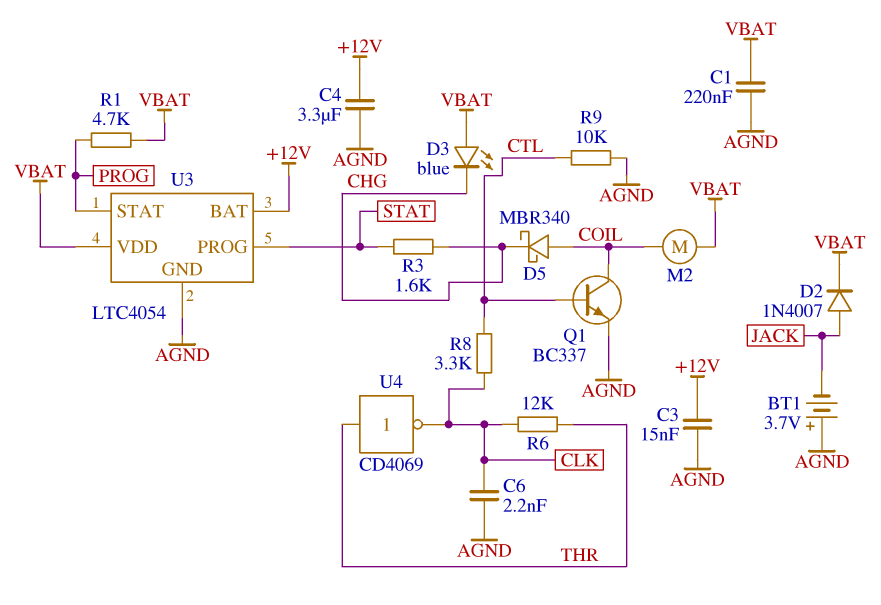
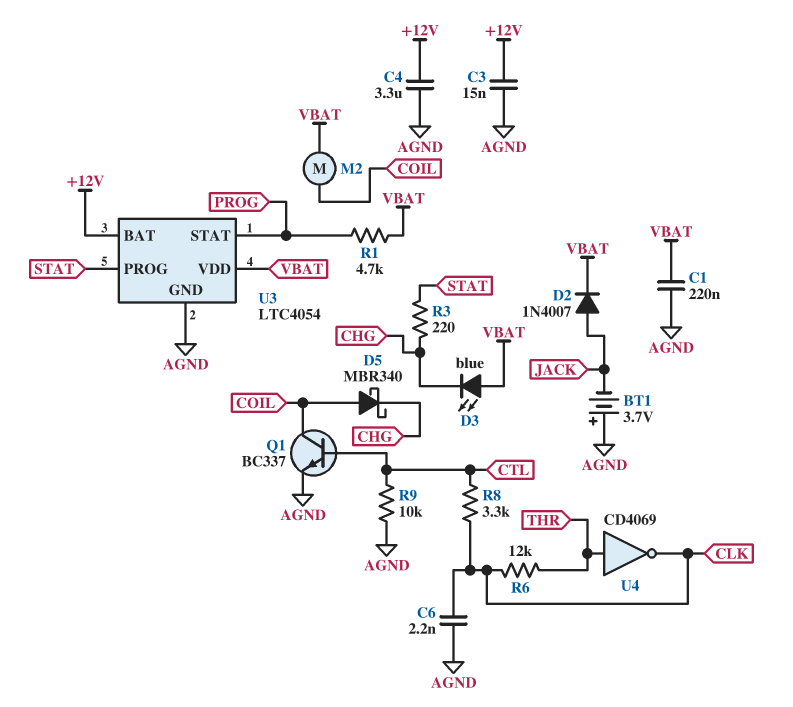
R3: 1.6k (CHG, STAT) -> 220 (CHG, STAT)

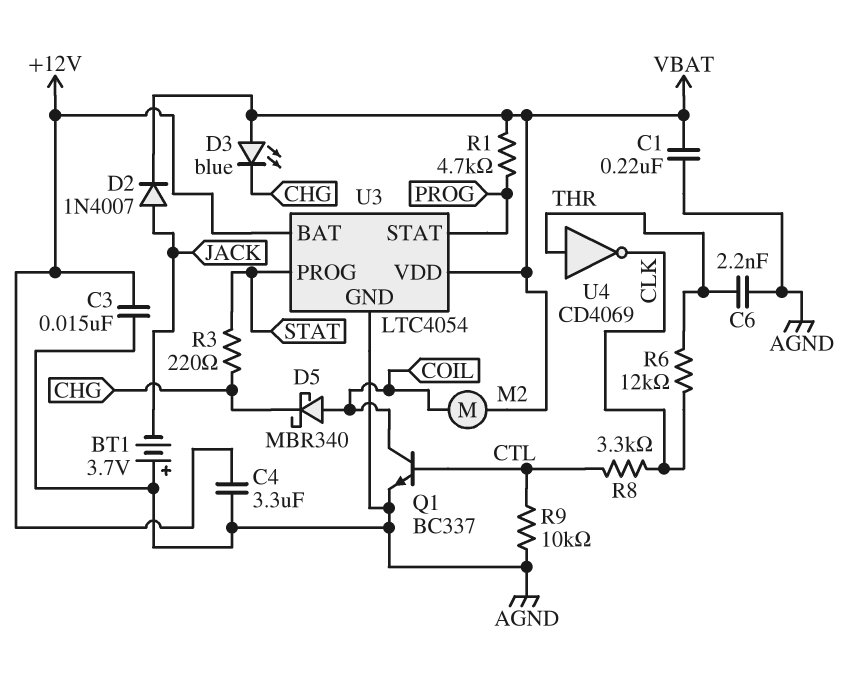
C6: 2.2nF (AGND, CLK) -> 2.2nF (AGND, THR)

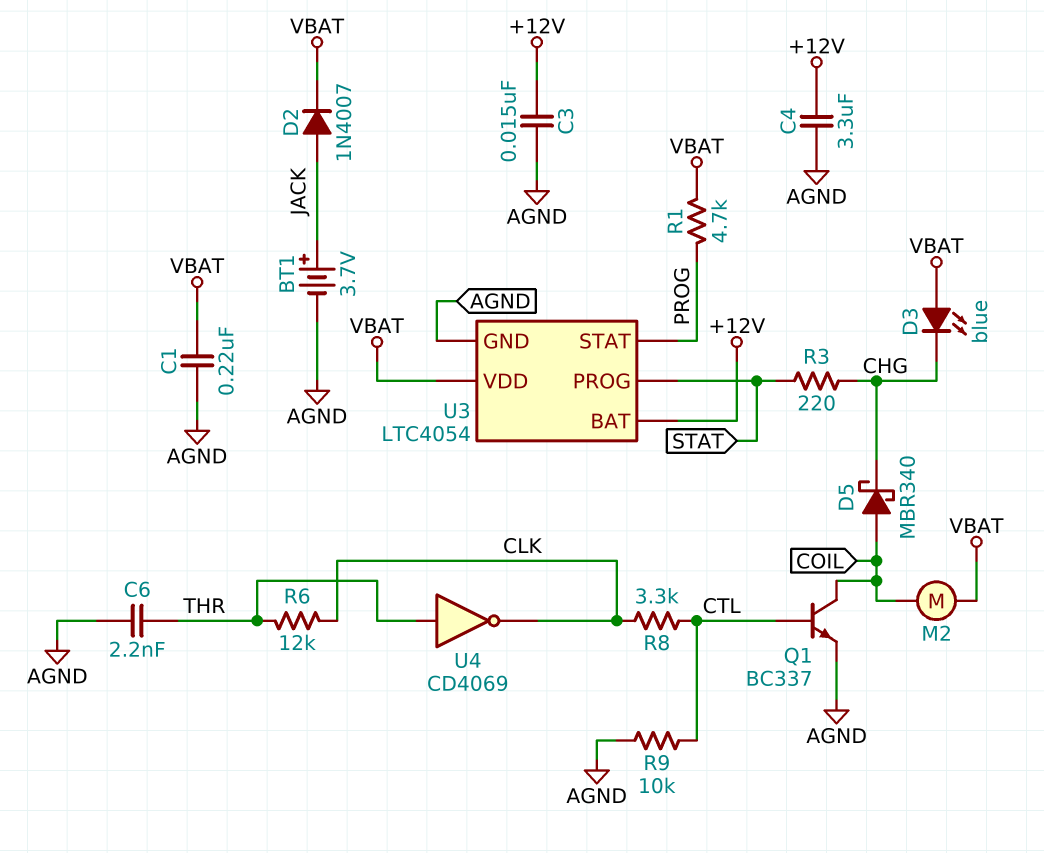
BT1: 3.7V (plus AGND, minus JACK) -> 3.7V (plus JACK, minus AGND)

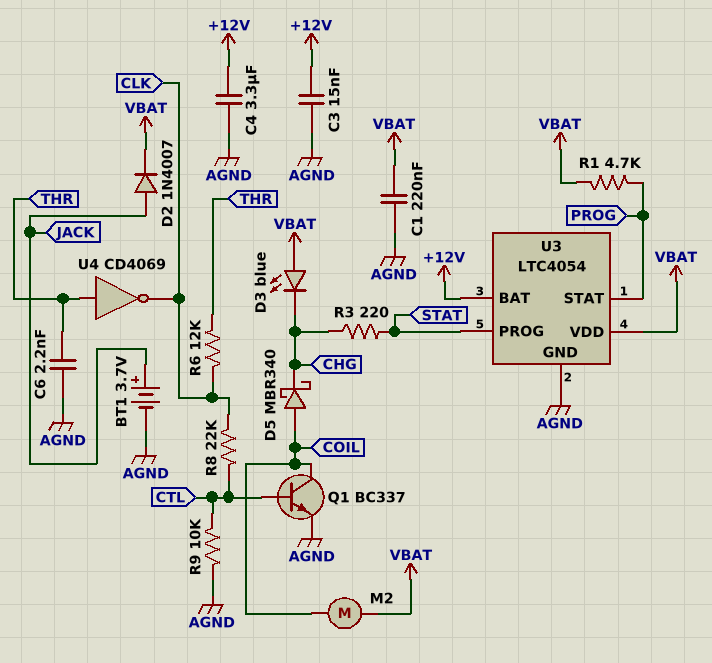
R8: 3.3k (CLK, CTL) -> 22k (CLK, CTL)

